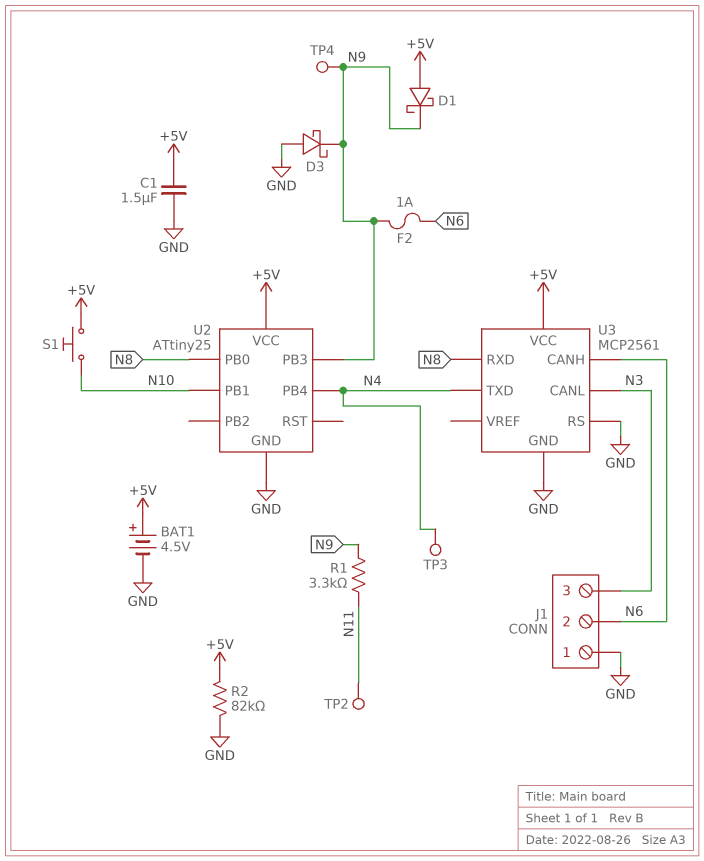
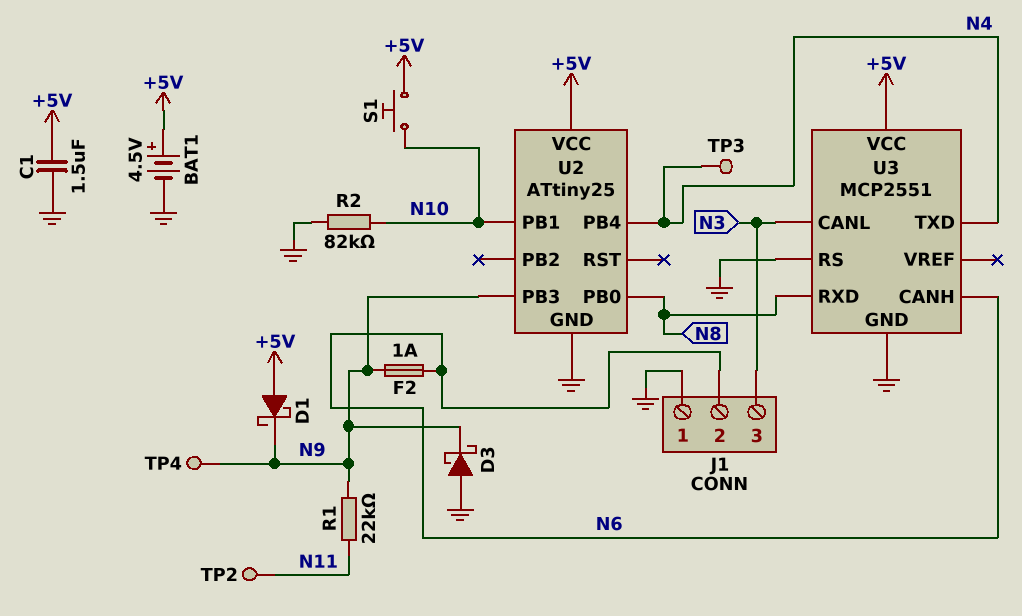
R1: 3.3k (N9, N11) -> 22k (N9, N11)
R2: 82k (+5V, GND) -> 82k (GND, N10)
U3: MCP2561 -> MCP2551

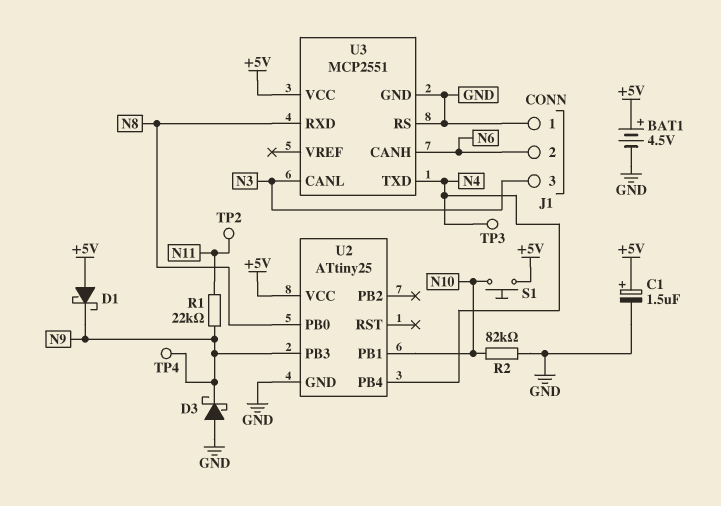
C1: 1.5uF (+5V, GND) -> 1.5uF (plus +5V, minus GND)
F2: 1A (N6, N9) -> none

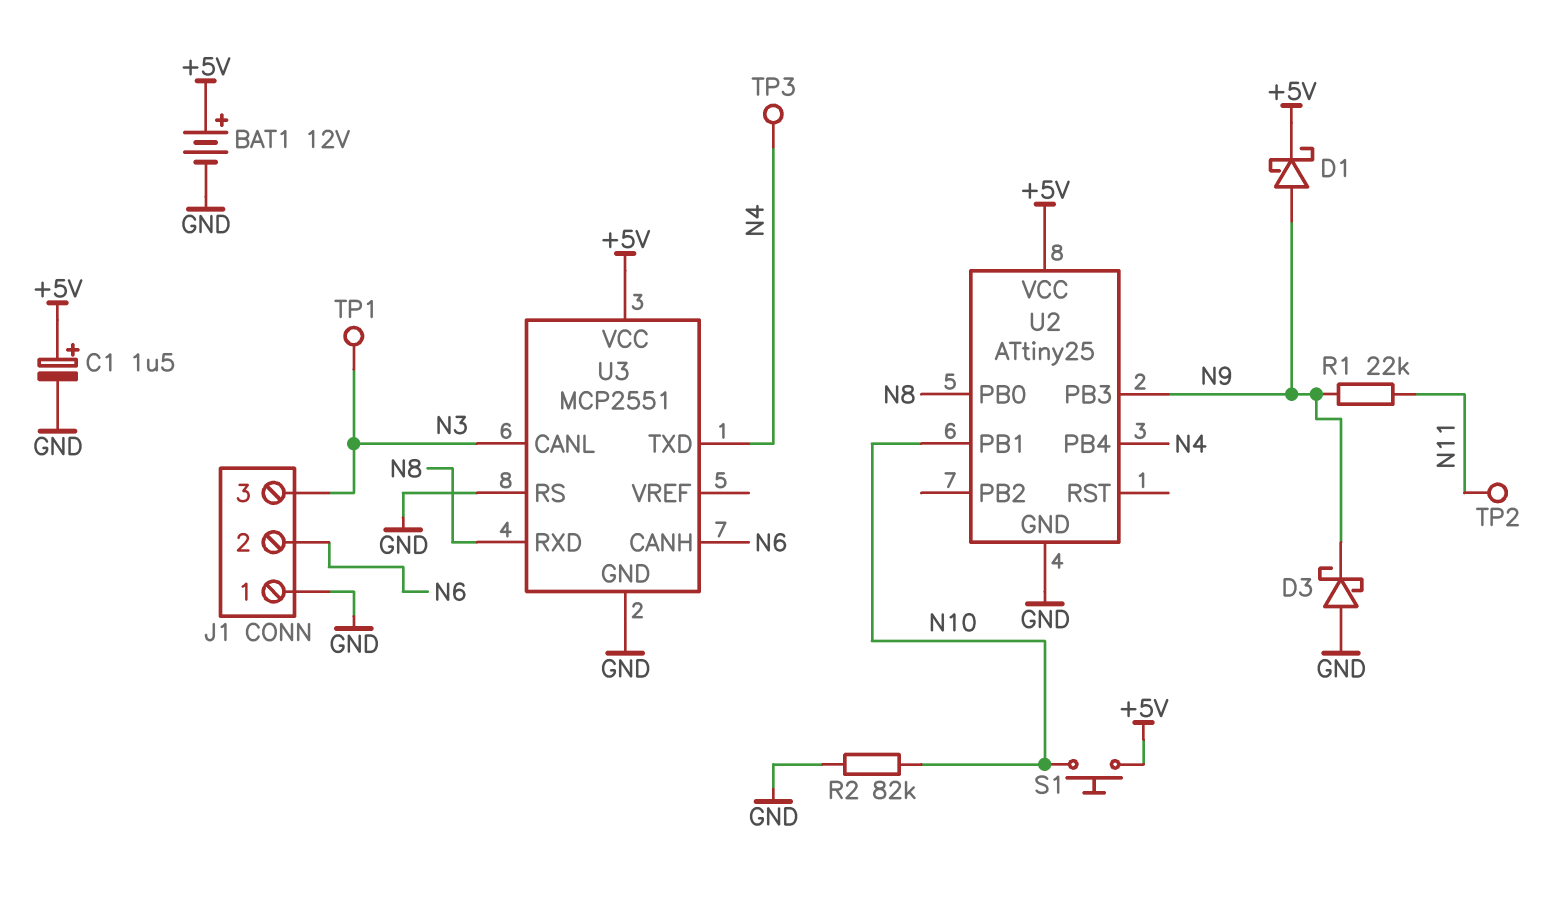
BAT1: 4.5V (plus +5V, minus GND) -> 12V (plus +5V, minus GND)
D1: schottky (A +5V, K N9) -> schottky (A N9, K +5V)
TP1: none -> test point (N3)
TP4: test point (N9) -> none

